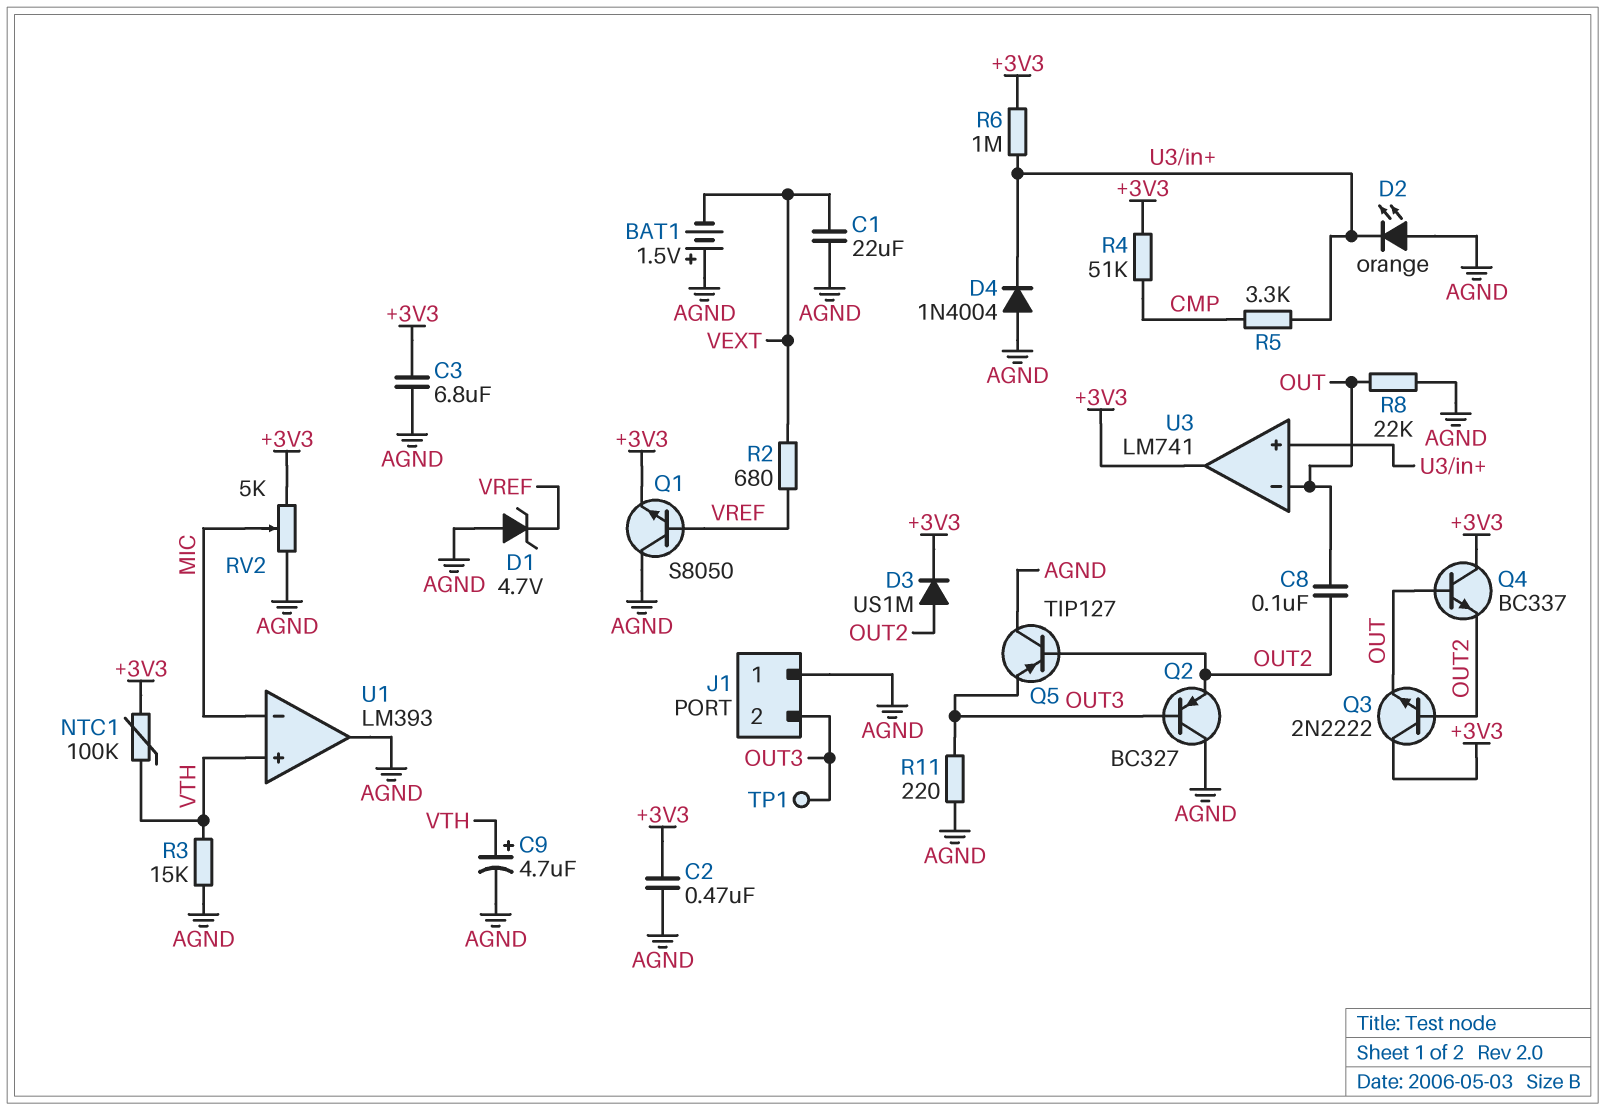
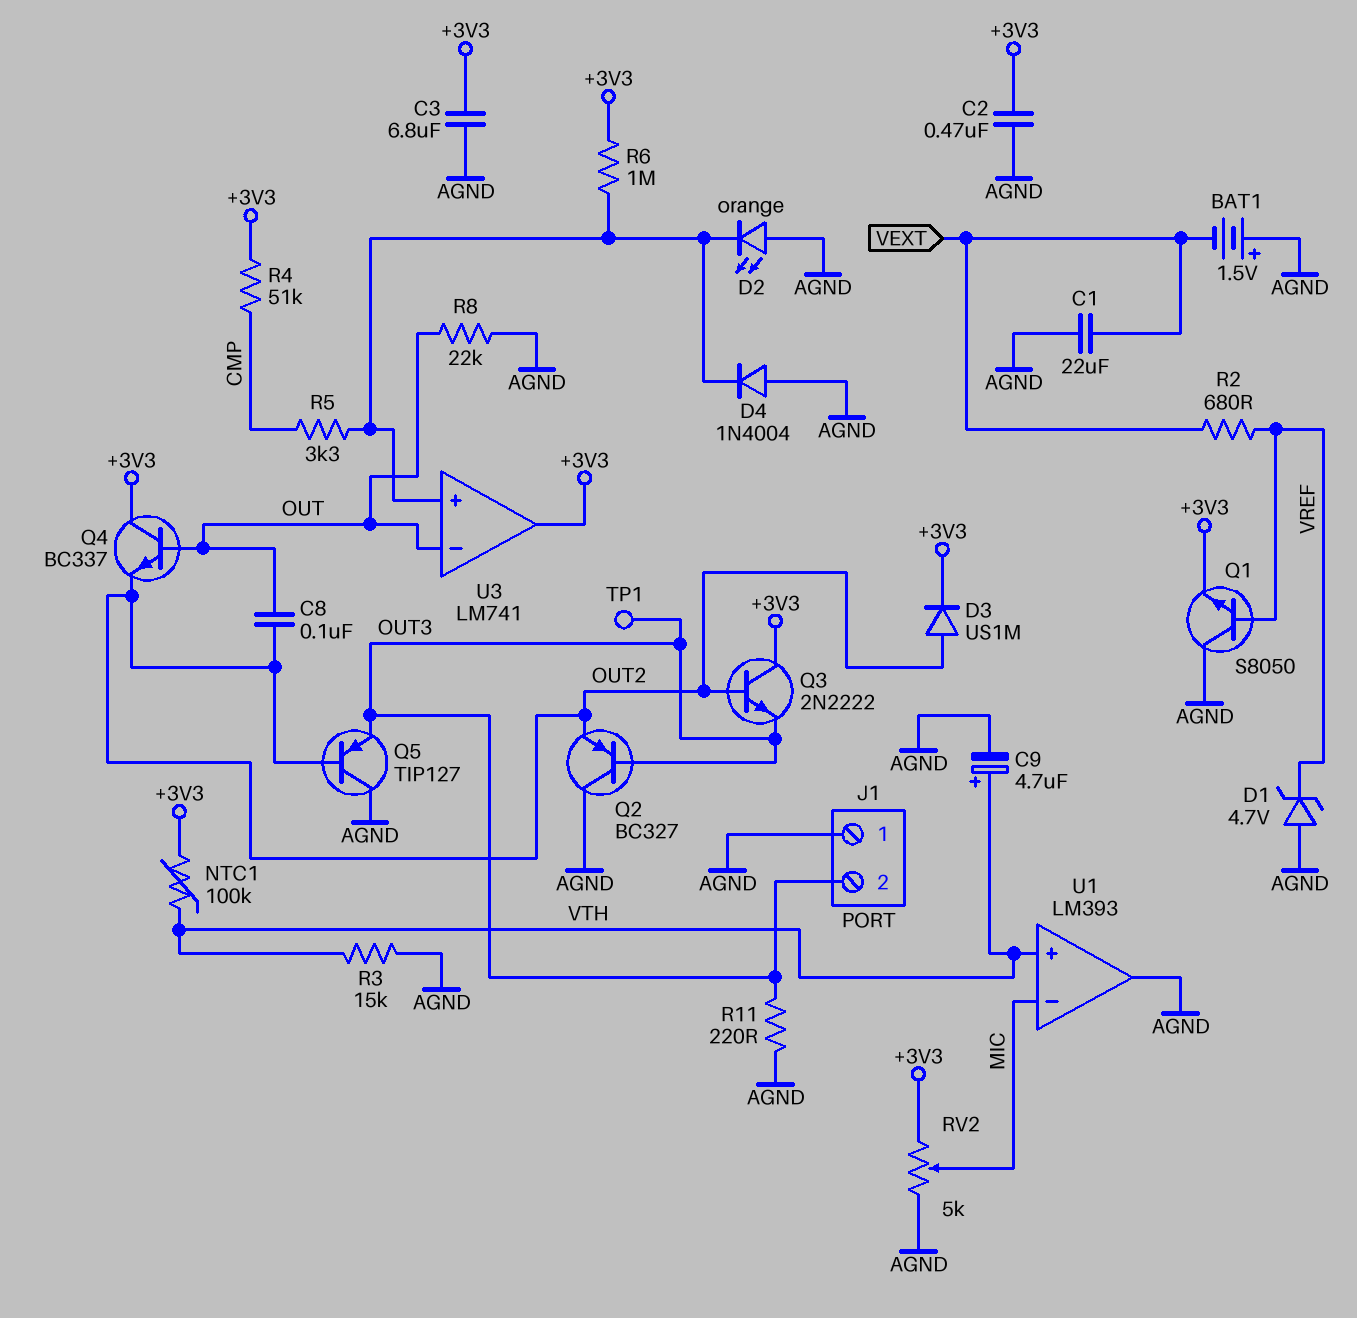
Q3: NPN 2N2222 (B OUT2, C +3V3, E OUT) -> NPN 2N2222 (B OUT2, C +3V3, E OUT3)

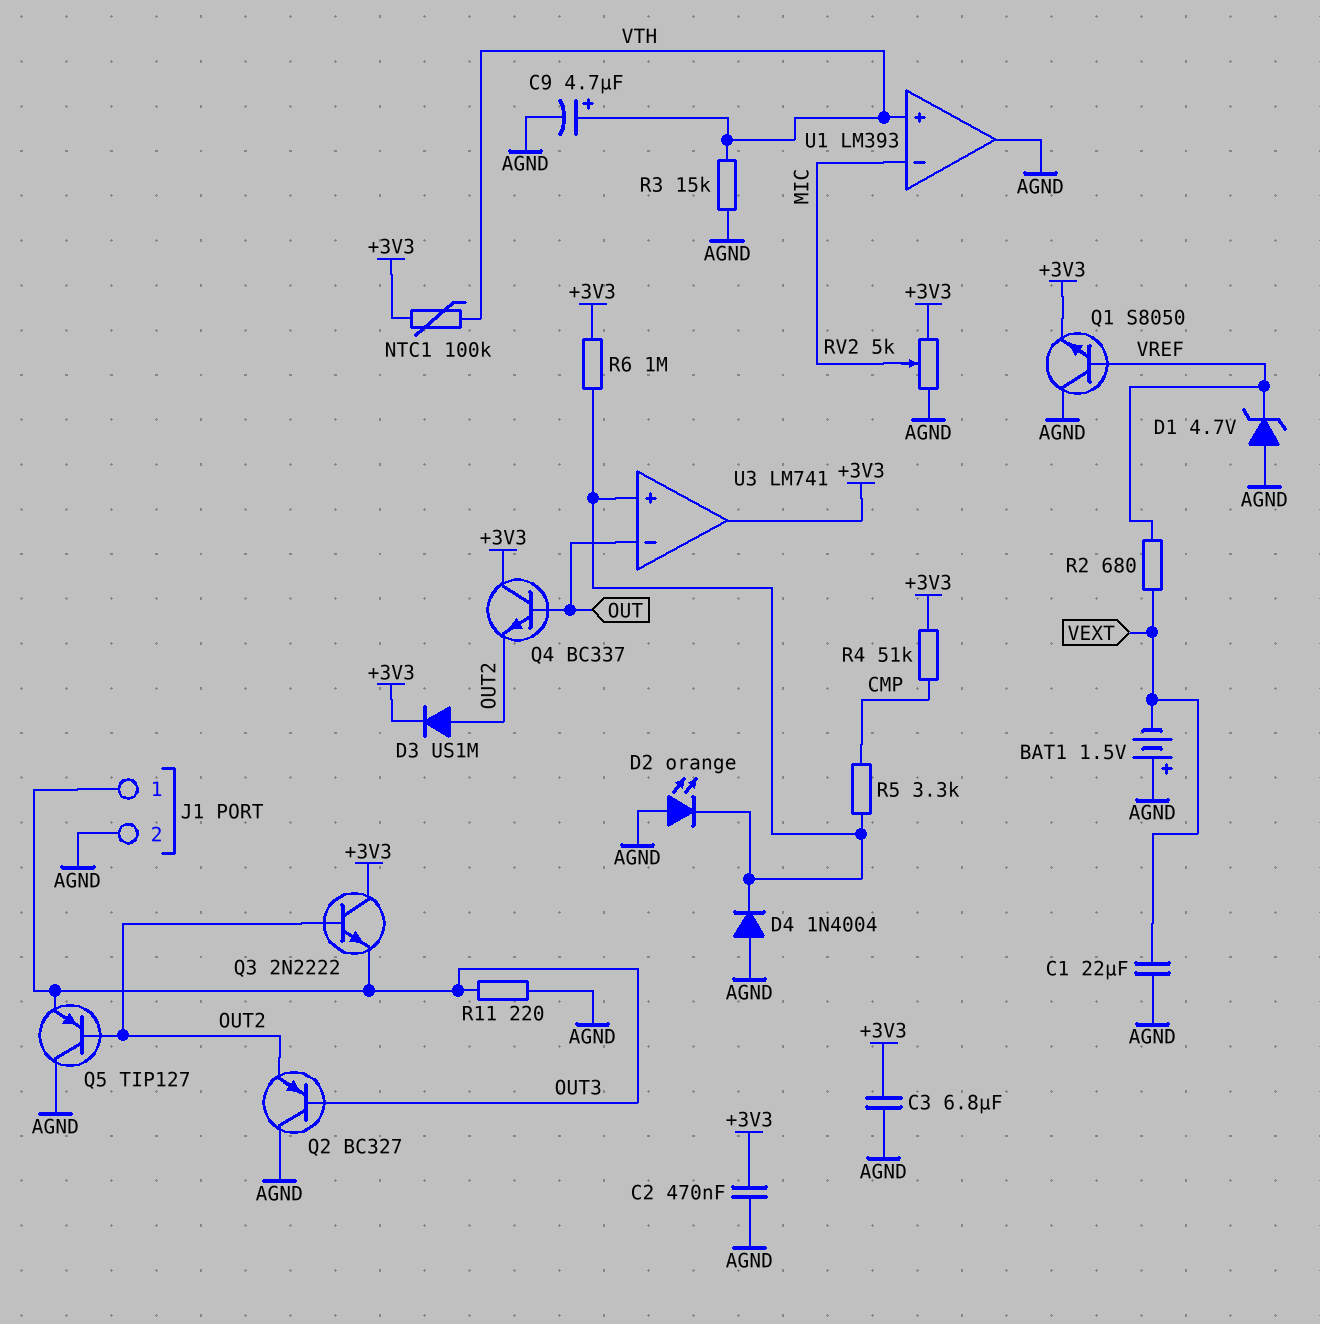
C8: 100nF (OUT, OUT2) -> none
J1 pin 1: AGND -> OUT3
J1 pin 2: OUT3 -> AGND
R8: 22k (AGND, OUT) -> none
TP1: test point (OUT3) -> none

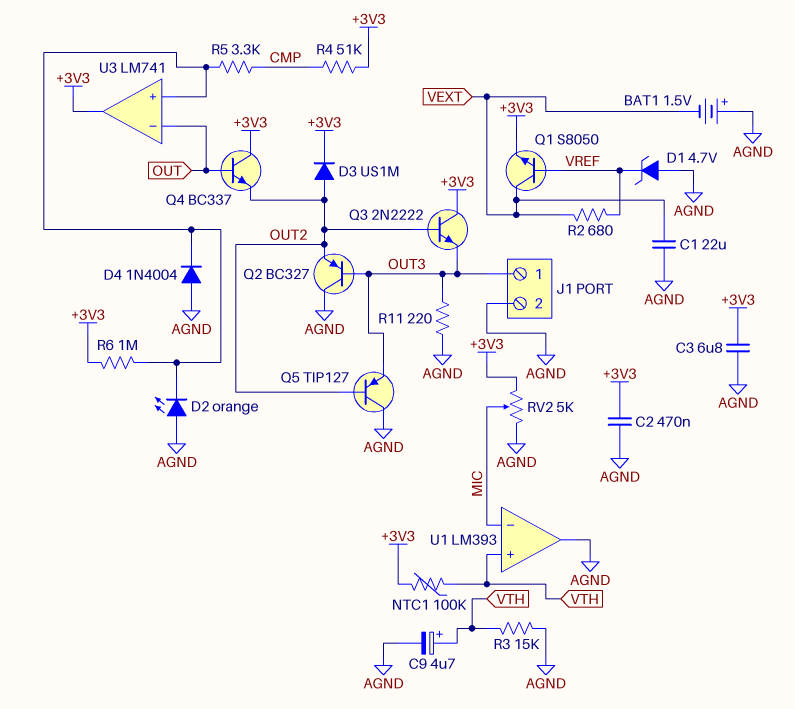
Q1: NPN S8050 (B VREF, C AGND, E +3V3) -> NPN S8050 (B VREF, C VEXT, E +3V3)

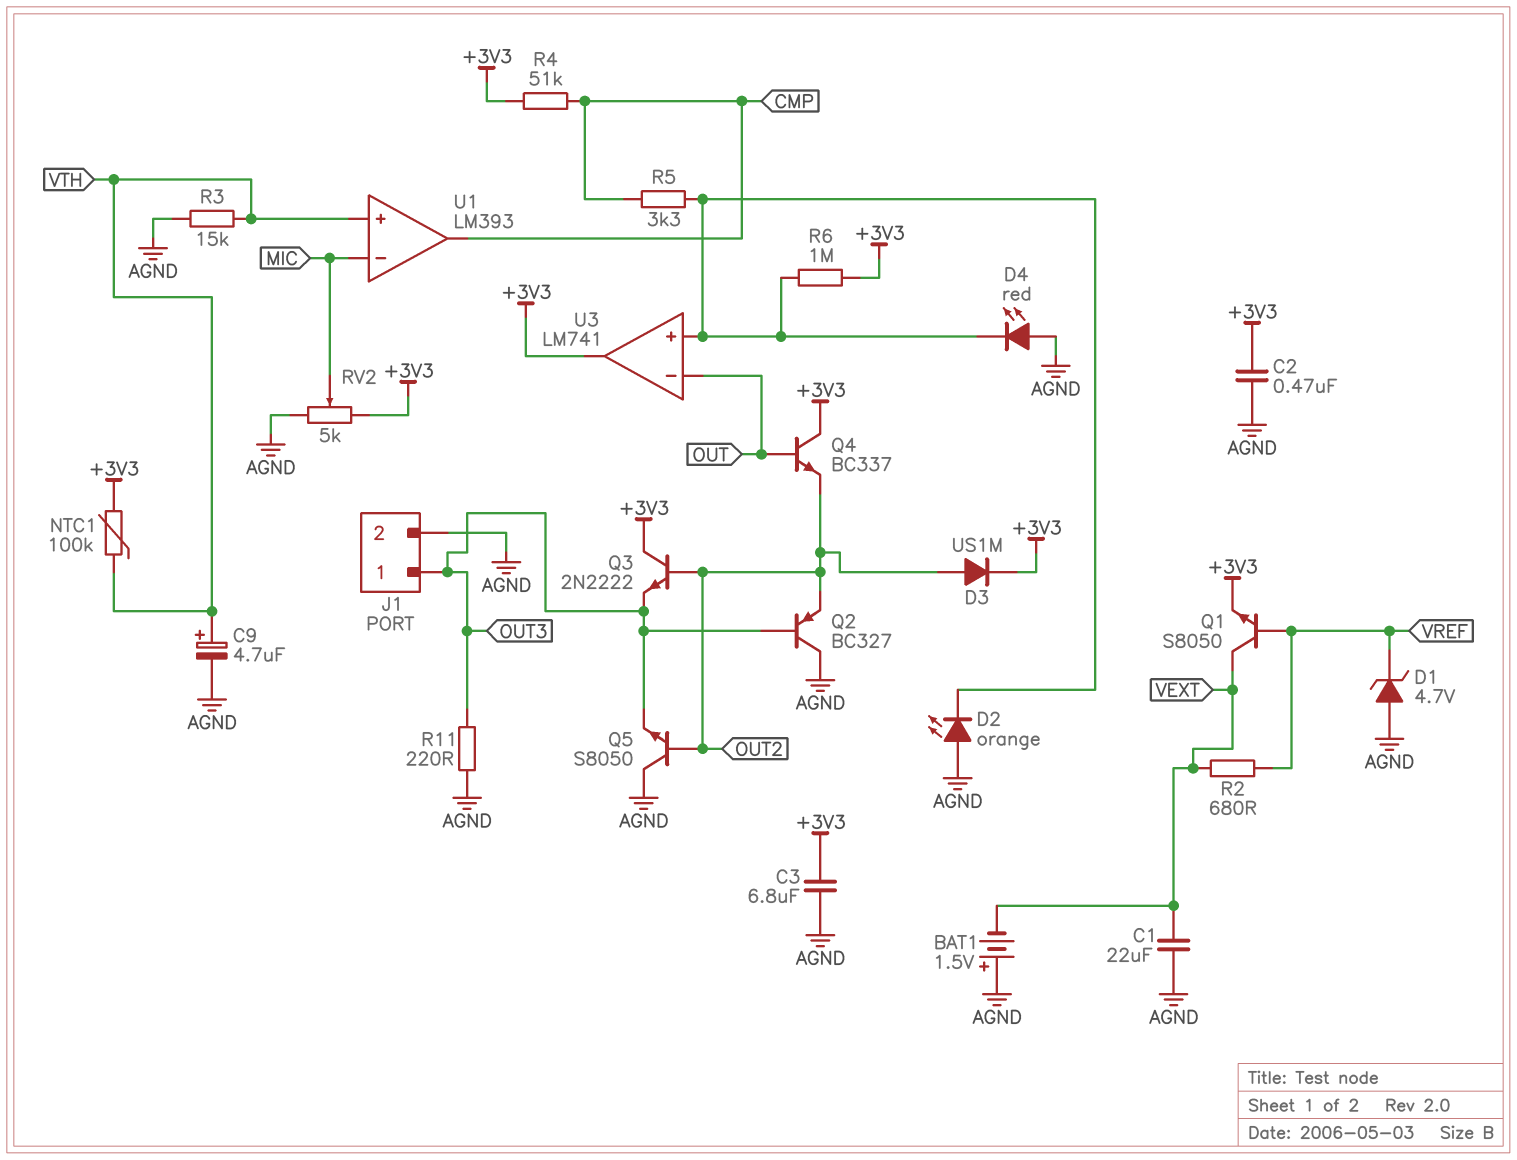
D4: diode 1N4004 (A AGND, K U3/in+) -> LED red (A AGND, K U3/in+)
Q5: PNP TIP127 (B OUT2, C AGND, E OUT3) -> NPN S8050 (B OUT2, C AGND, E OUT3)
U1 pin out: AGND -> CMP

